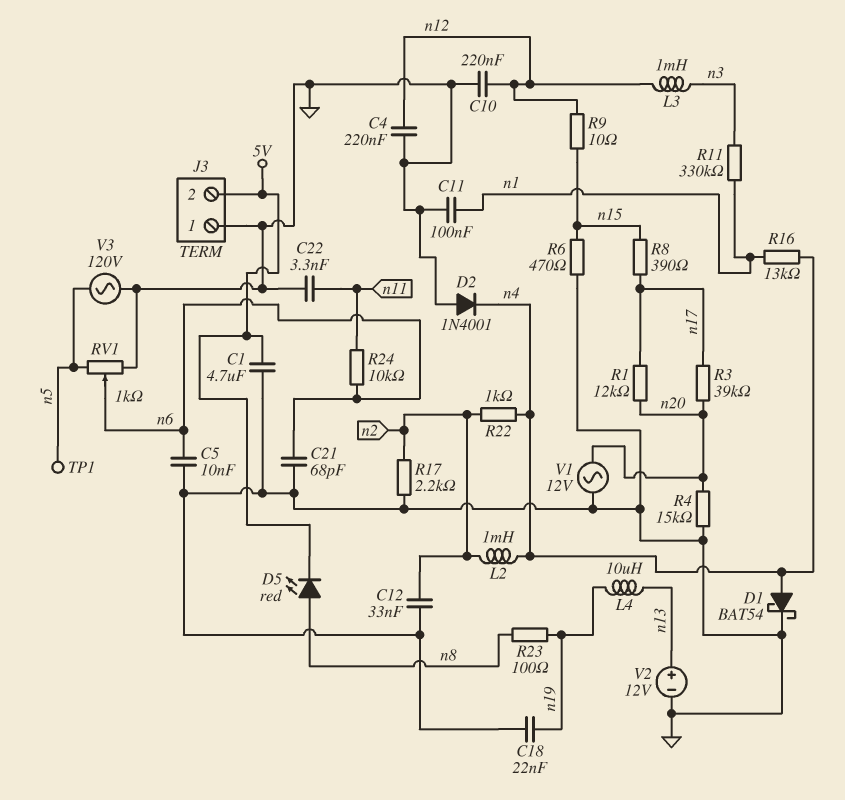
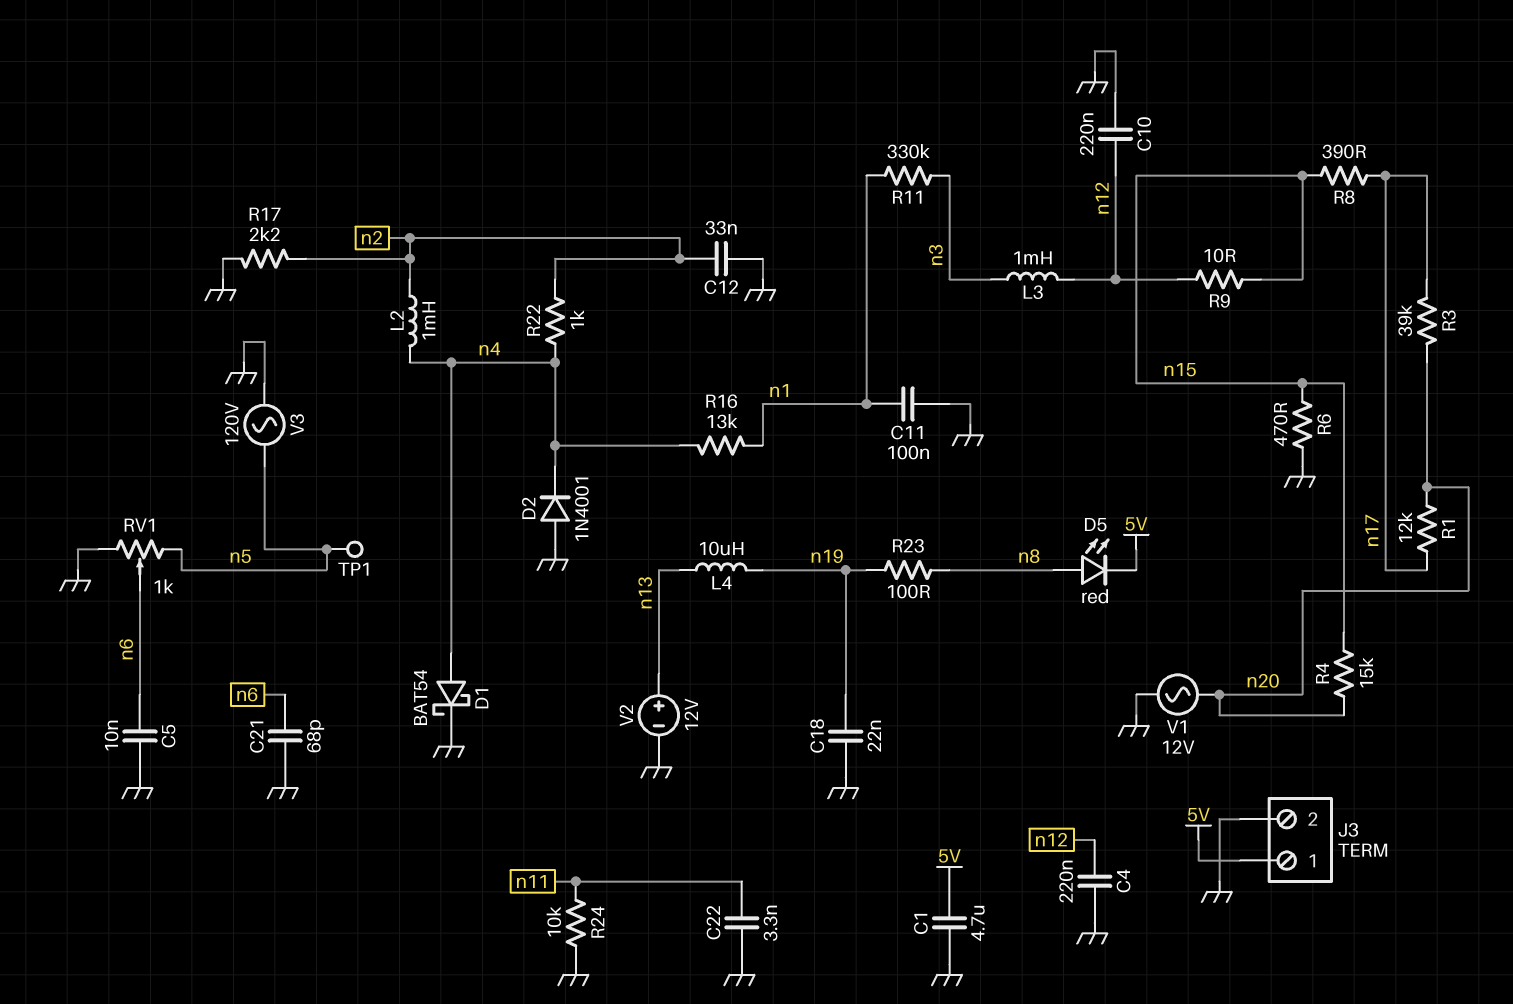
J3 pin 1: GND -> 5V
J3 pin 2: 5V -> GND
R4: 15k (GND, n20) -> 15k (n15, n20)
R24: 10k (n6, n11) -> 10k (GND, n11)

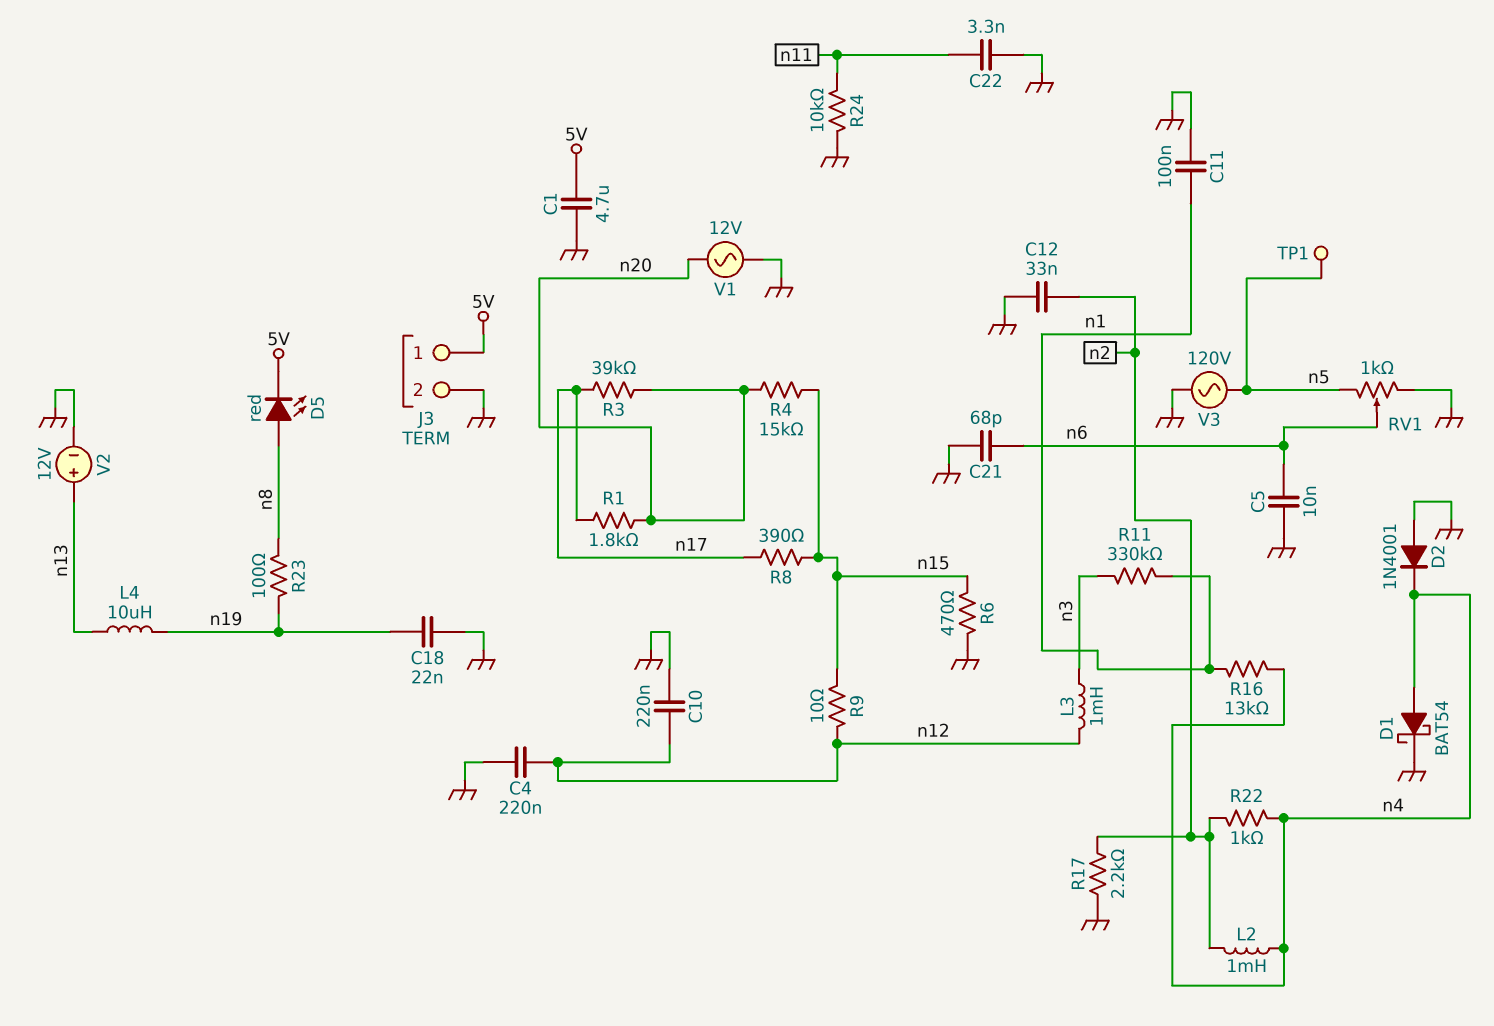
R1: 12k (n17, n20) -> 1.8k (n17, n20)

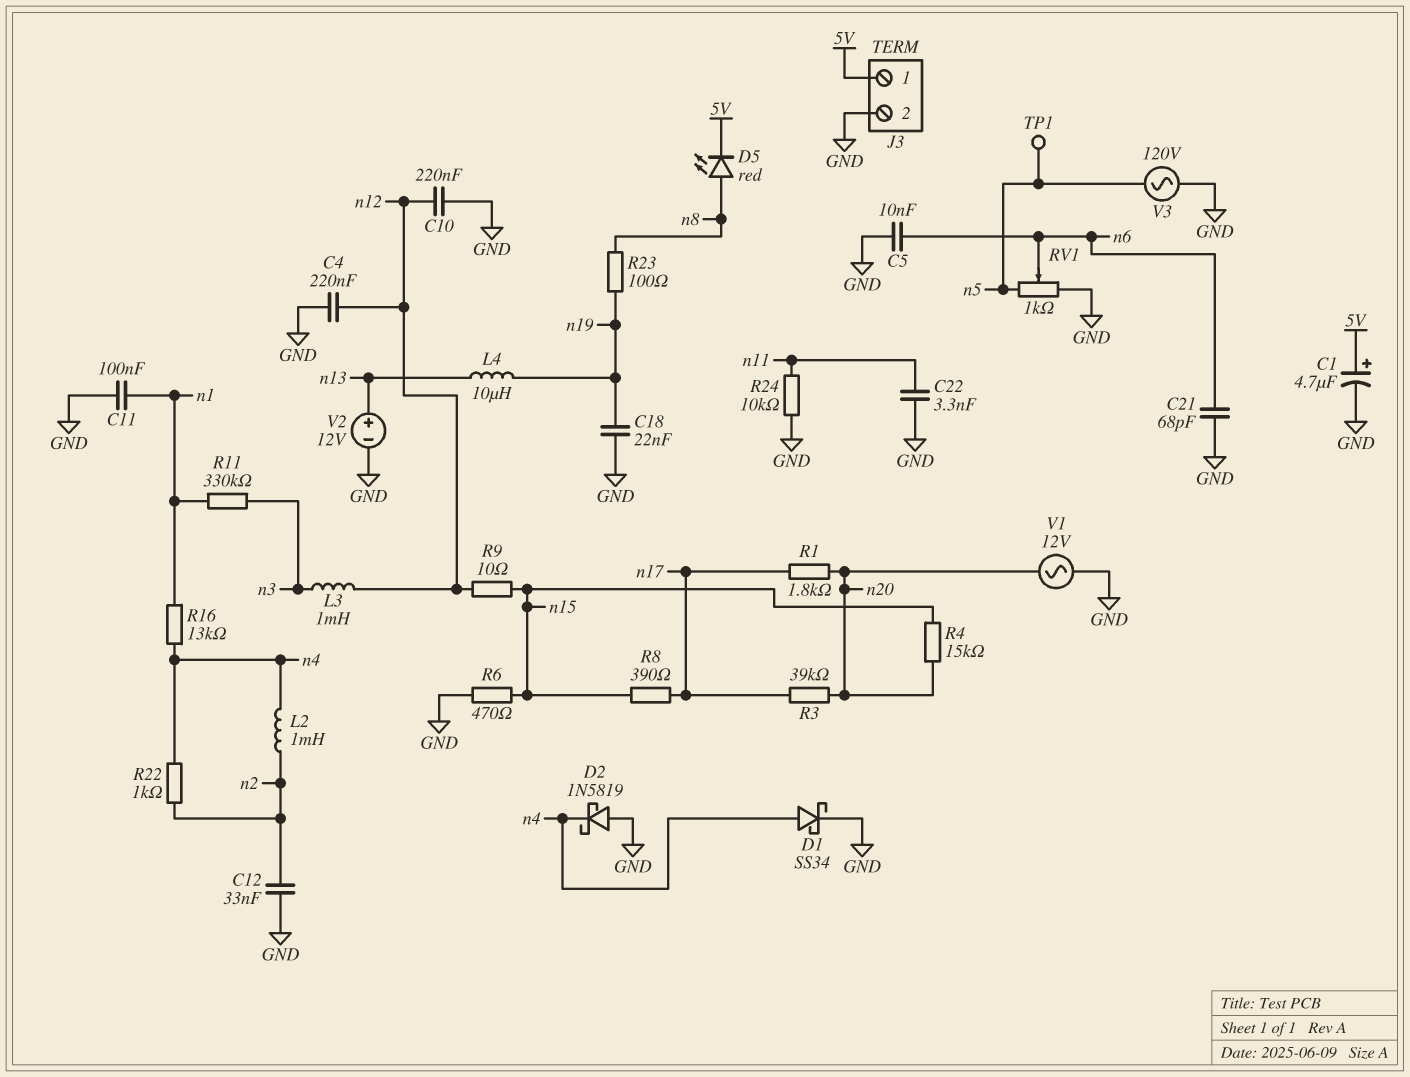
C1: 4.7uF (5V, GND) -> 4.7uF (plus 5V, minus GND)
D1: schottky BAT54 (A n4, K GND) -> schottky SS34 (A n4, K GND)
D2: diode 1N4001 (A GND, K n4) -> schottky 1N5819 (A GND, K n4)
R17: 2.2k (GND, n2) -> none

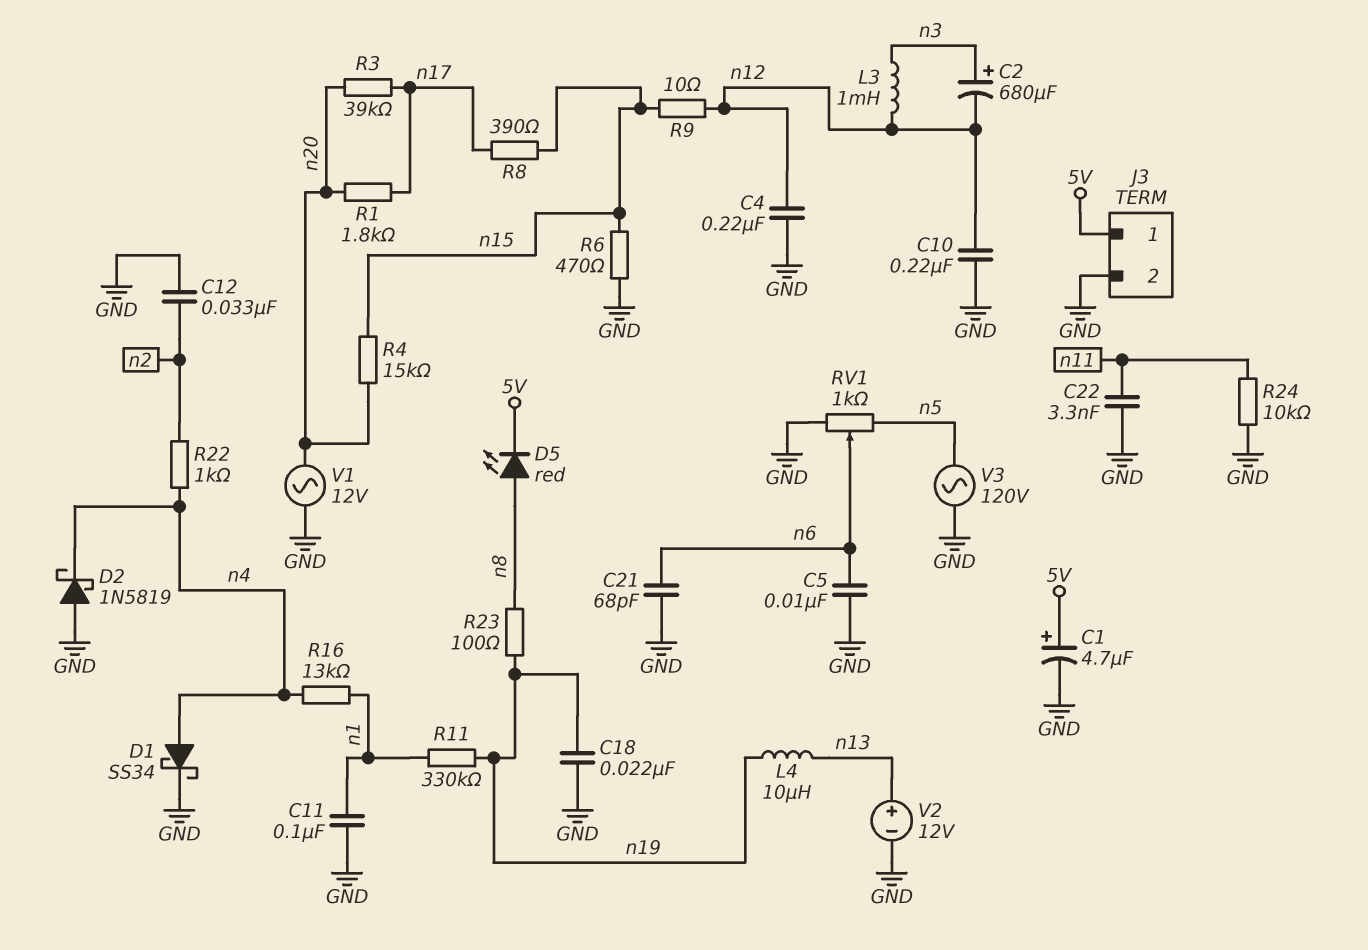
C2: none -> 680uF (plus n3, minus n12)
L2: 1mH (n2, n4) -> none
R11: 330k (n1, n3) -> 330k (n1, n19)
TP1: test point (n5) -> none

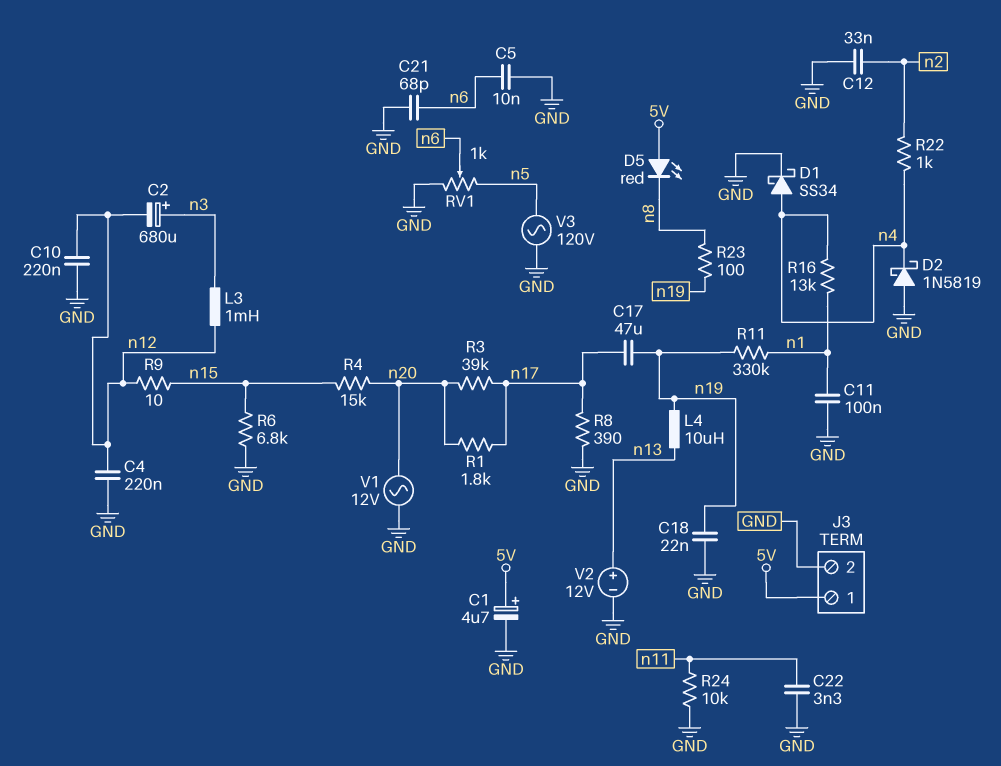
C17: none -> 47uF (n17, n19)
D5: LED red (A n8, K 5V) -> LED red (A 5V, K n8)
R6: 470 (GND, n15) -> 6.8k (GND, n15)
R8: 390 (n15, n17) -> 390 (GND, n17)

